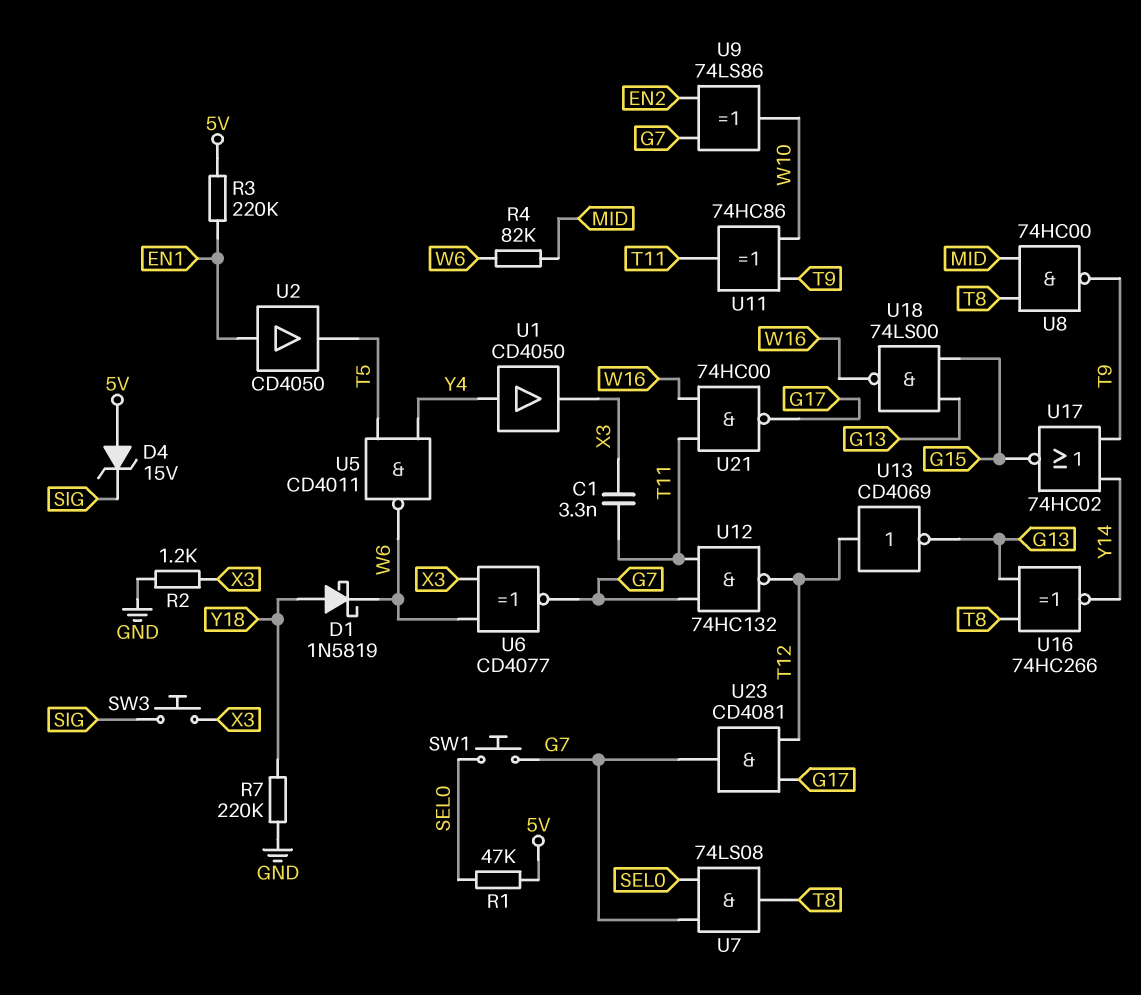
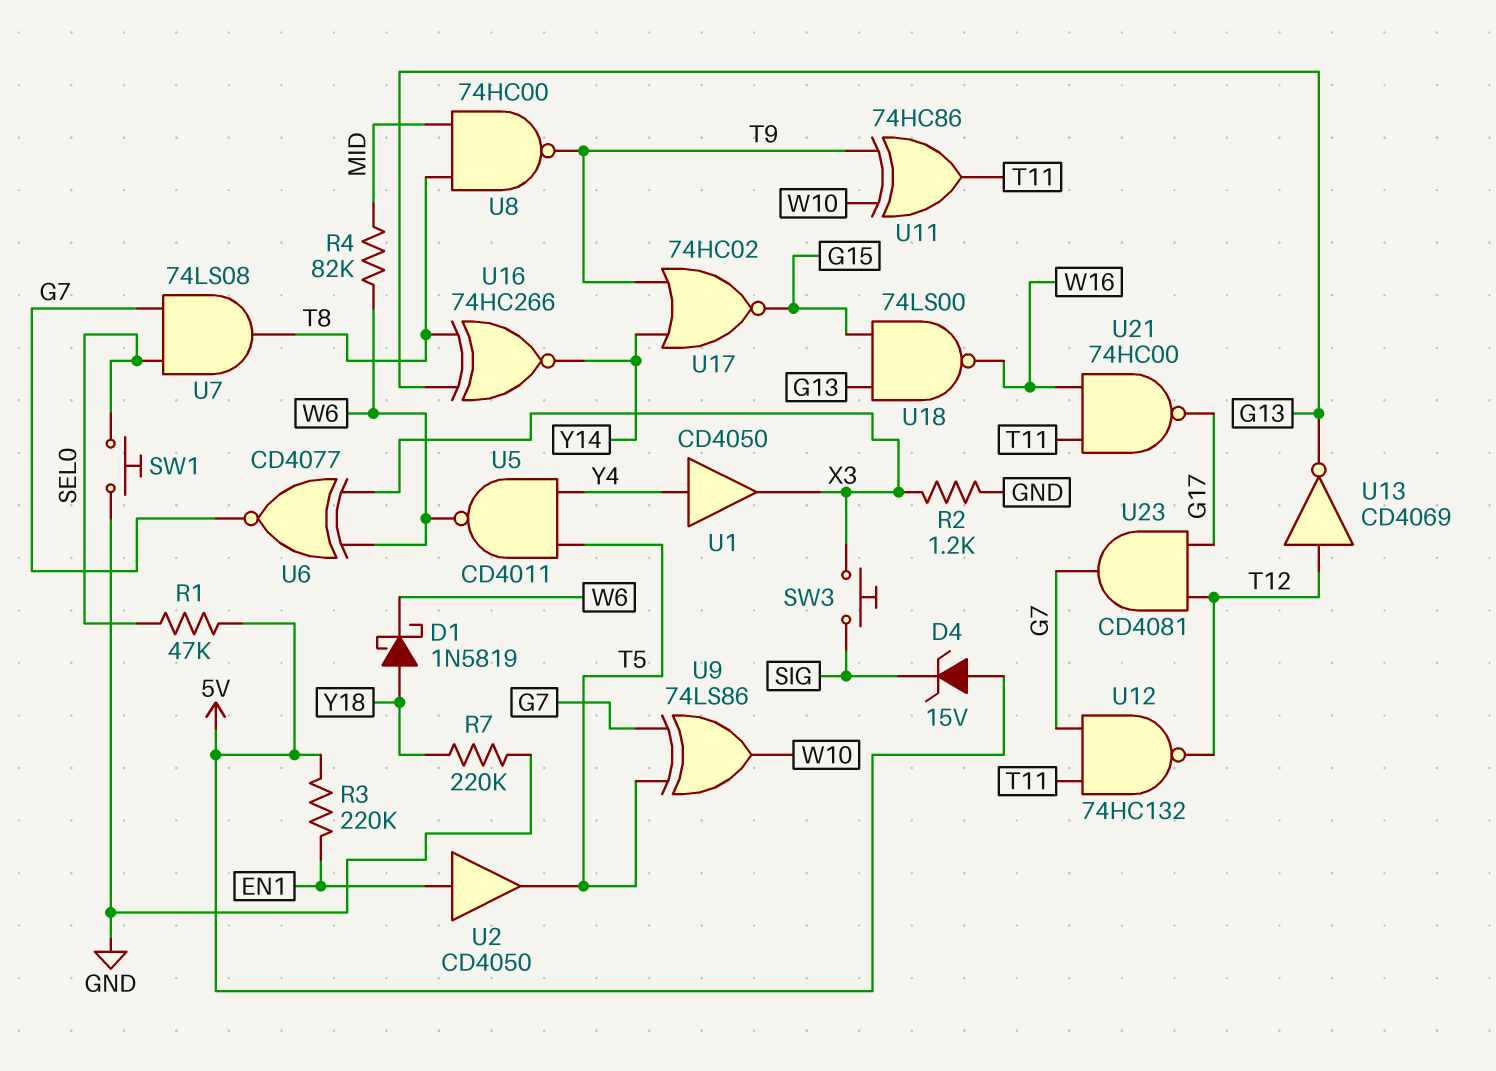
C1: 3.3nF (T11, X3) -> none
SW1: button (G7, SEL0) -> button (GND, SEL0)
U9: XOR 74LS86 (in EN2, in G7, out W10) -> XOR 74LS86 (in G7, in T5, out W10)

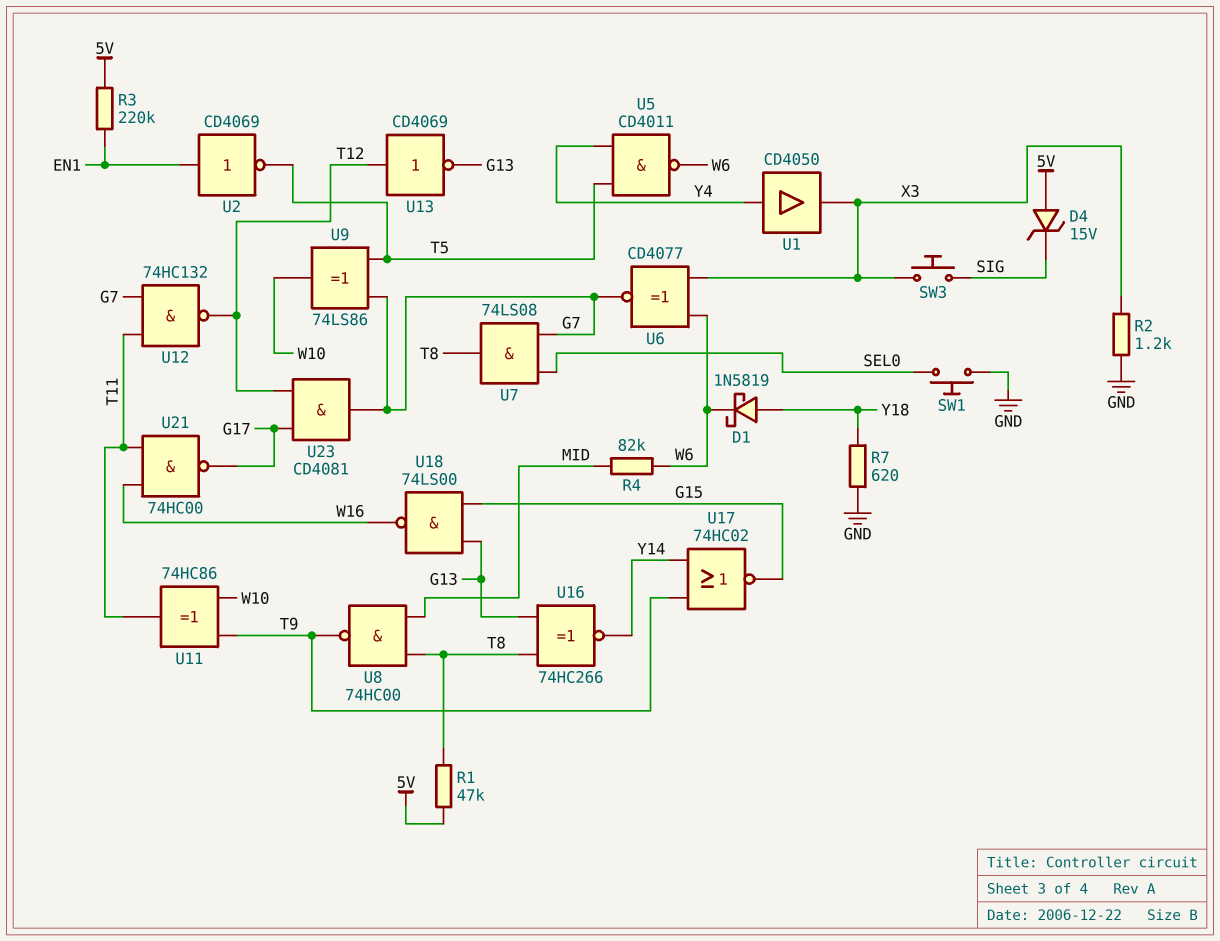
R1: 47k (5V, SEL0) -> 47k (5V, T8)
R7: 220k (GND, Y18) -> 620 (GND, Y18)
U2: buffer CD4050 (in EN1, out T5) -> NOT CD4069 (in EN1, out T5)

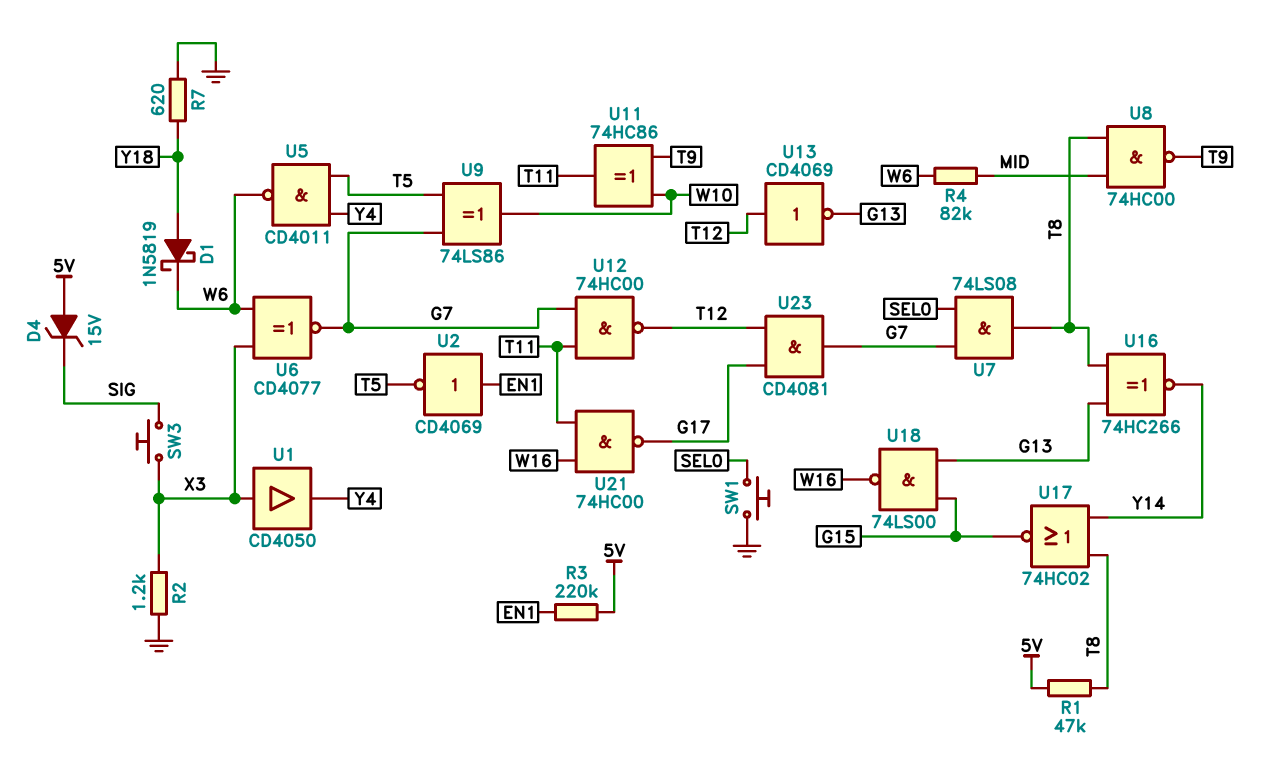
U1: buffer CD4050 (in Y4, out X3) -> buffer CD4050 (in X3, out Y4)
U12: NAND 74HC132 (in G7, in T11, out T12) -> NAND 74HC00 (in G7, in T11, out T12)
U17: NOR 74HC02 (in T9, in Y14, out G15) -> NOR 74HC02 (in T8, in Y14, out G15)

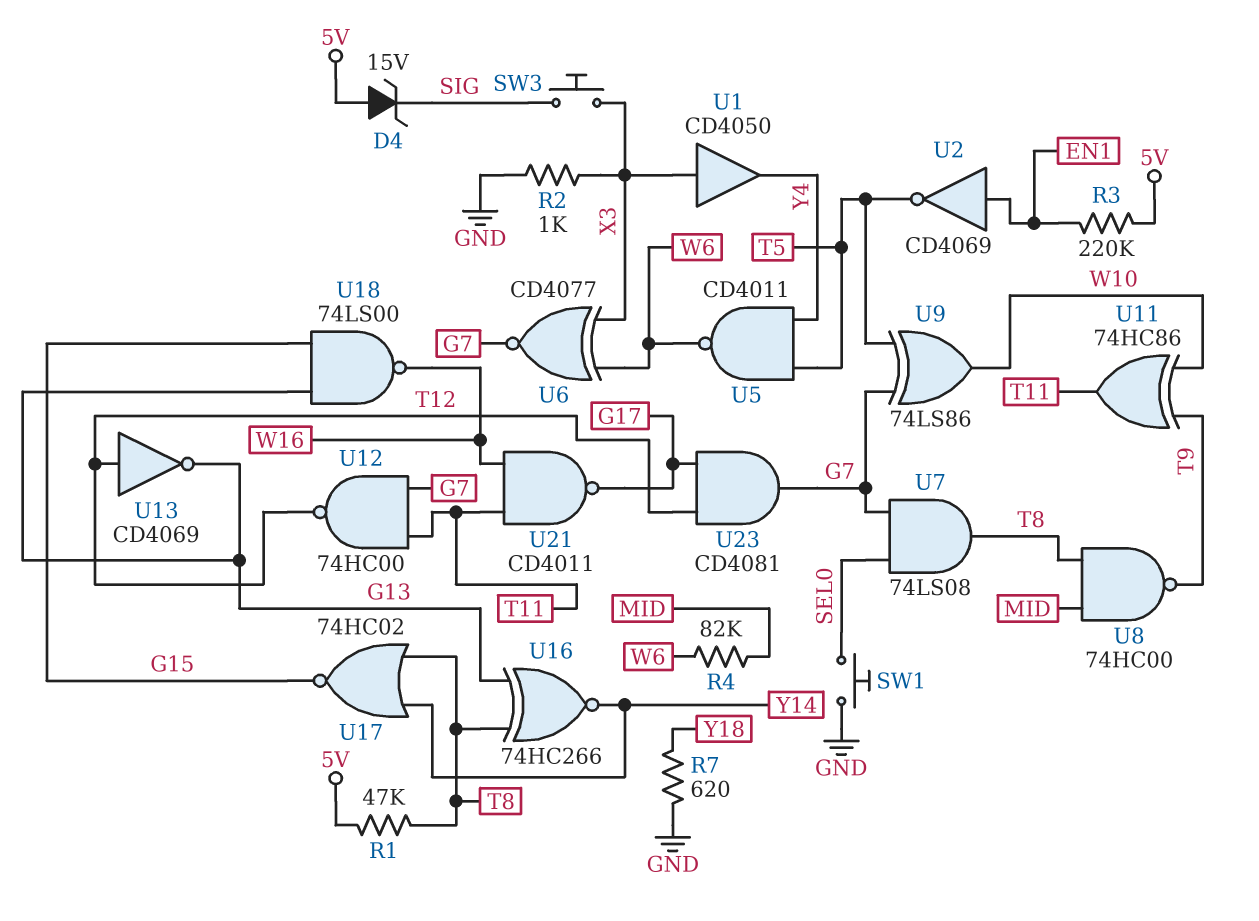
D1: schottky 1N5819 (A Y18, K W6) -> none
R2: 1.2k (GND, X3) -> 1k (GND, X3)
U21: NAND 74HC00 (in T11, in W16, out G17) -> NAND CD4011 (in T11, in W16, out G17)

